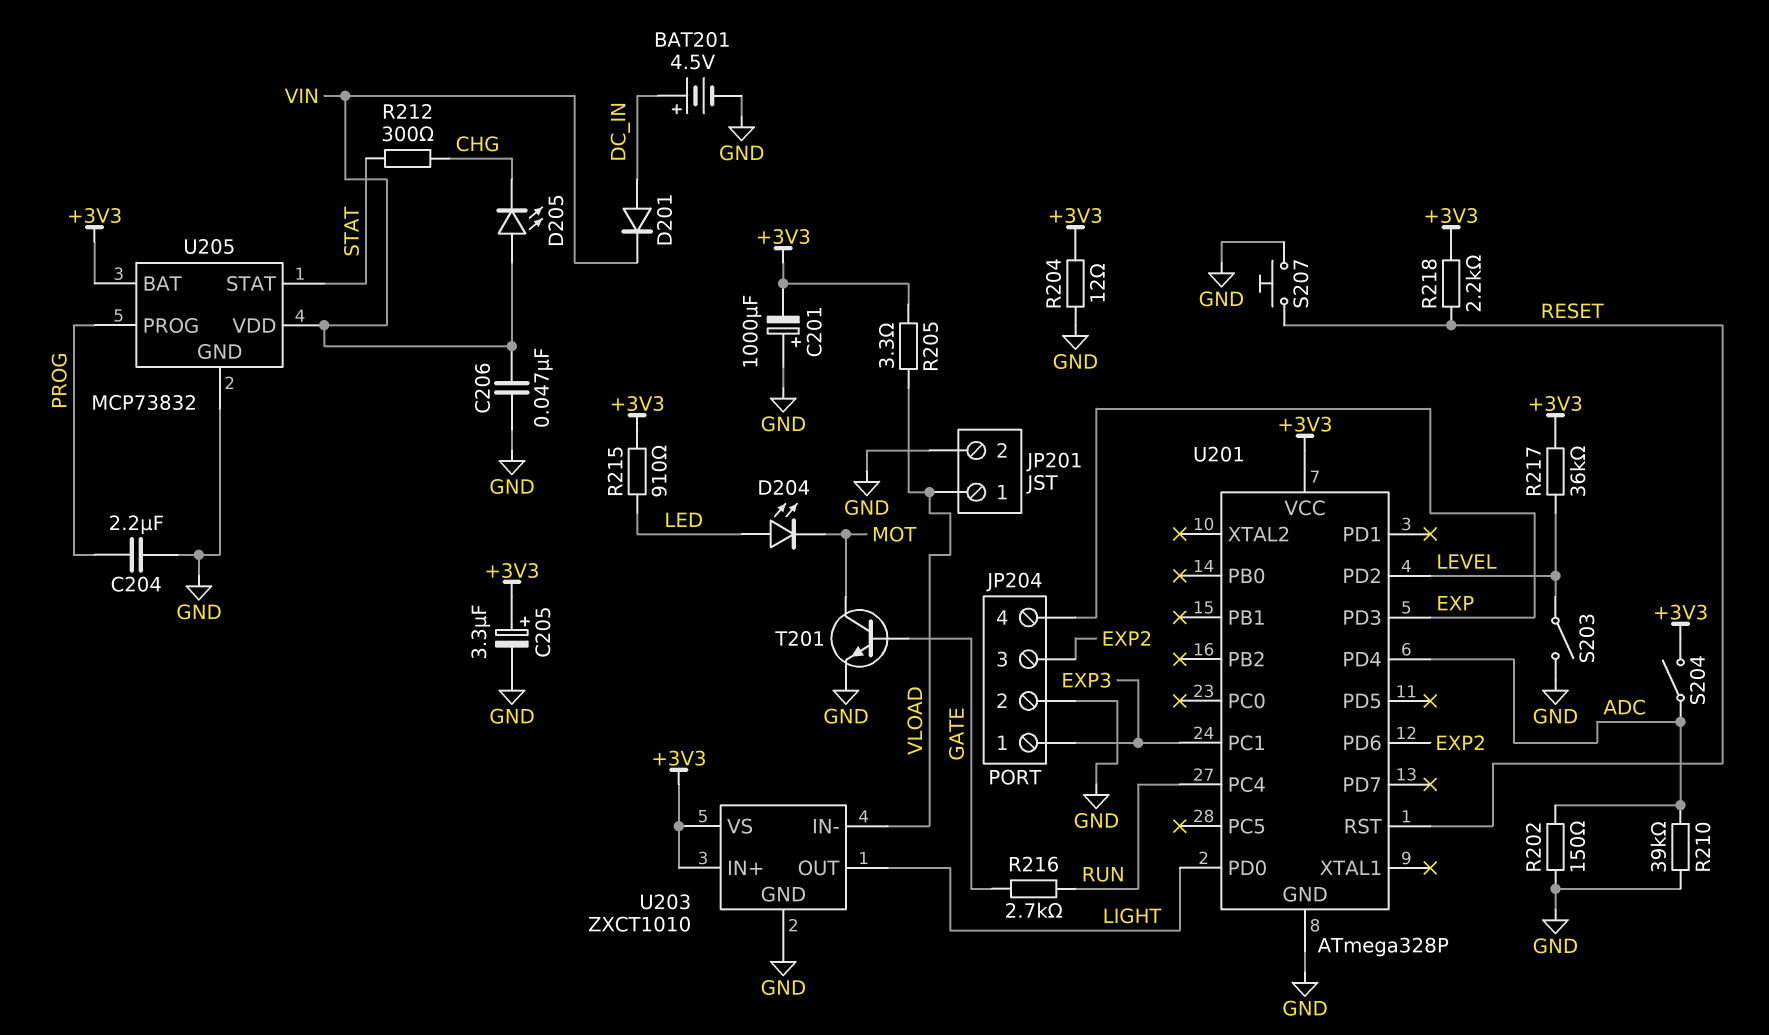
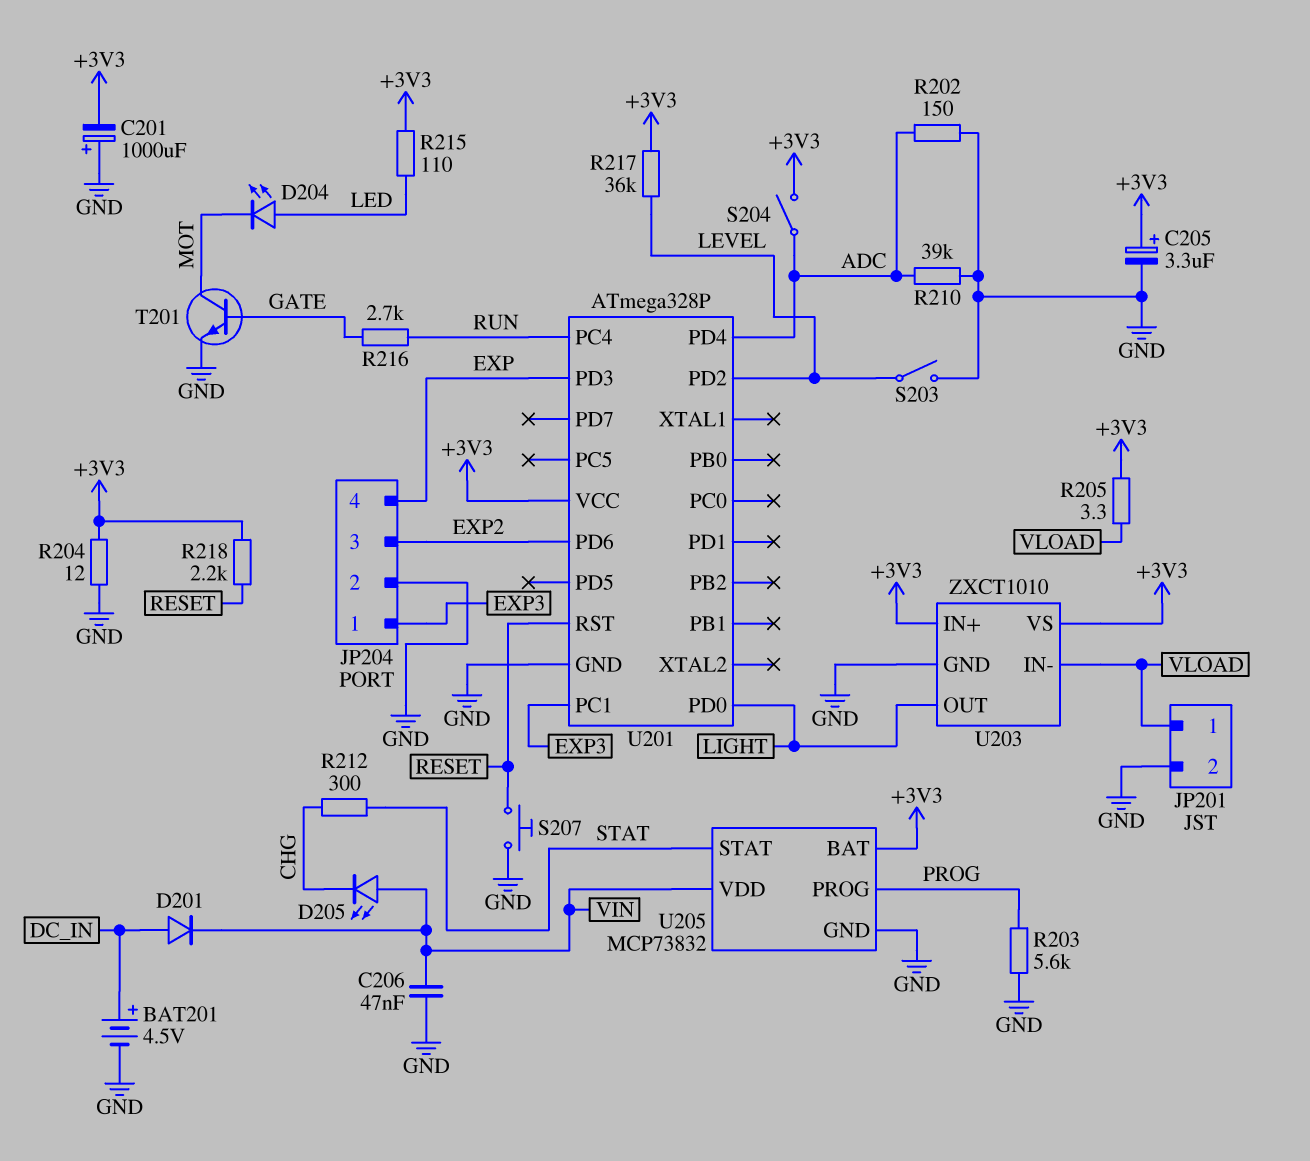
C204: 2.2uF (GND, PROG) -> none
R203: none -> 5.6k (GND, PROG)
R215: 910 (+3V3, LED) -> 110 (+3V3, LED)

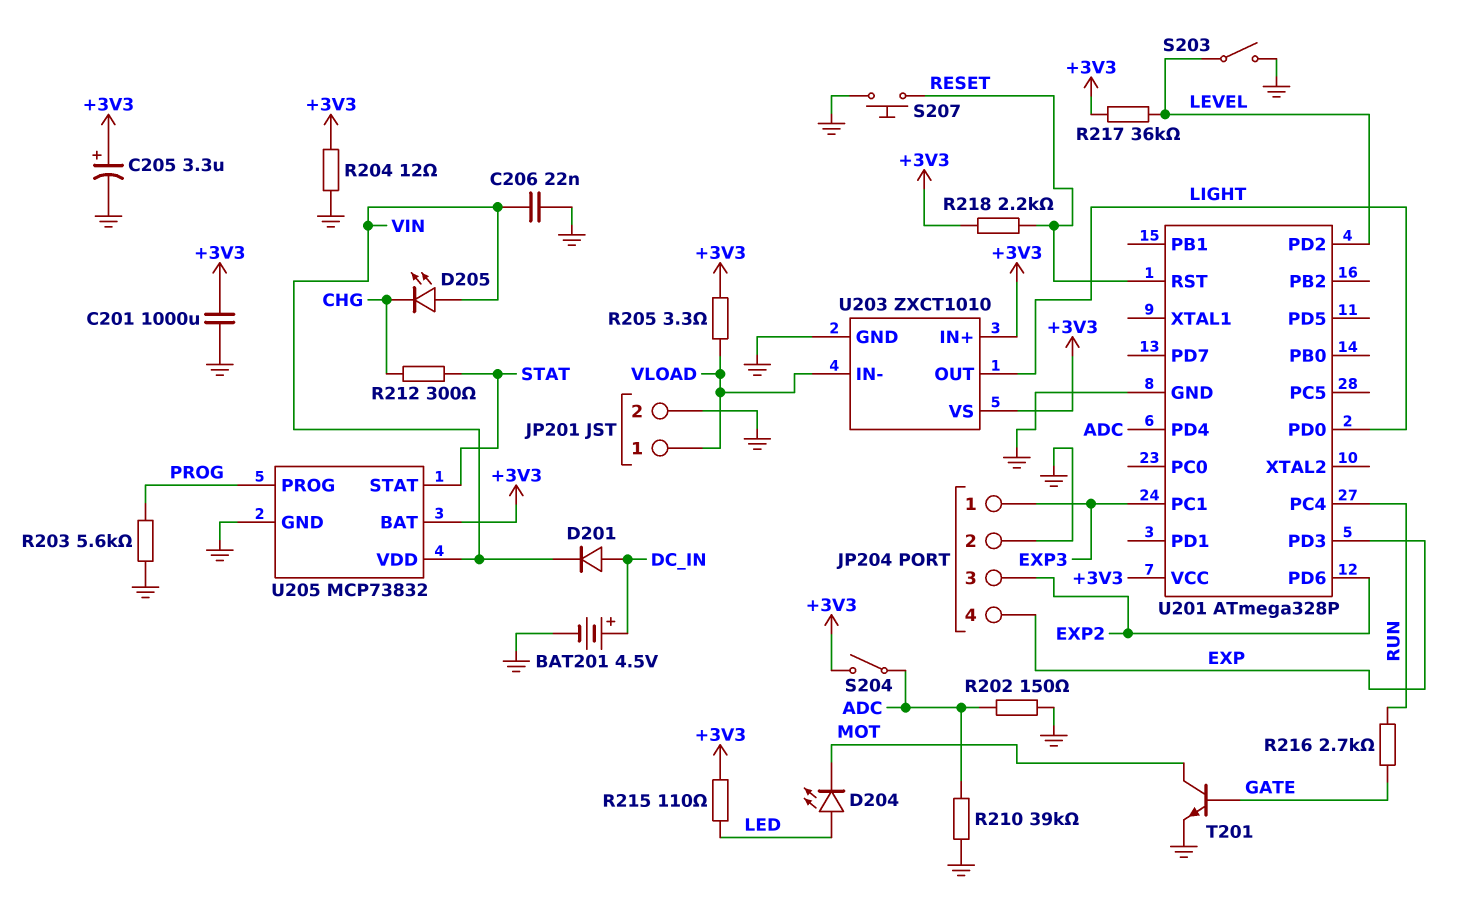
C201: 1000uF (plus GND, minus +3V3) -> 1000uF (+3V3, GND)
C206: 47nF (GND, VIN) -> 22nF (GND, VIN)

